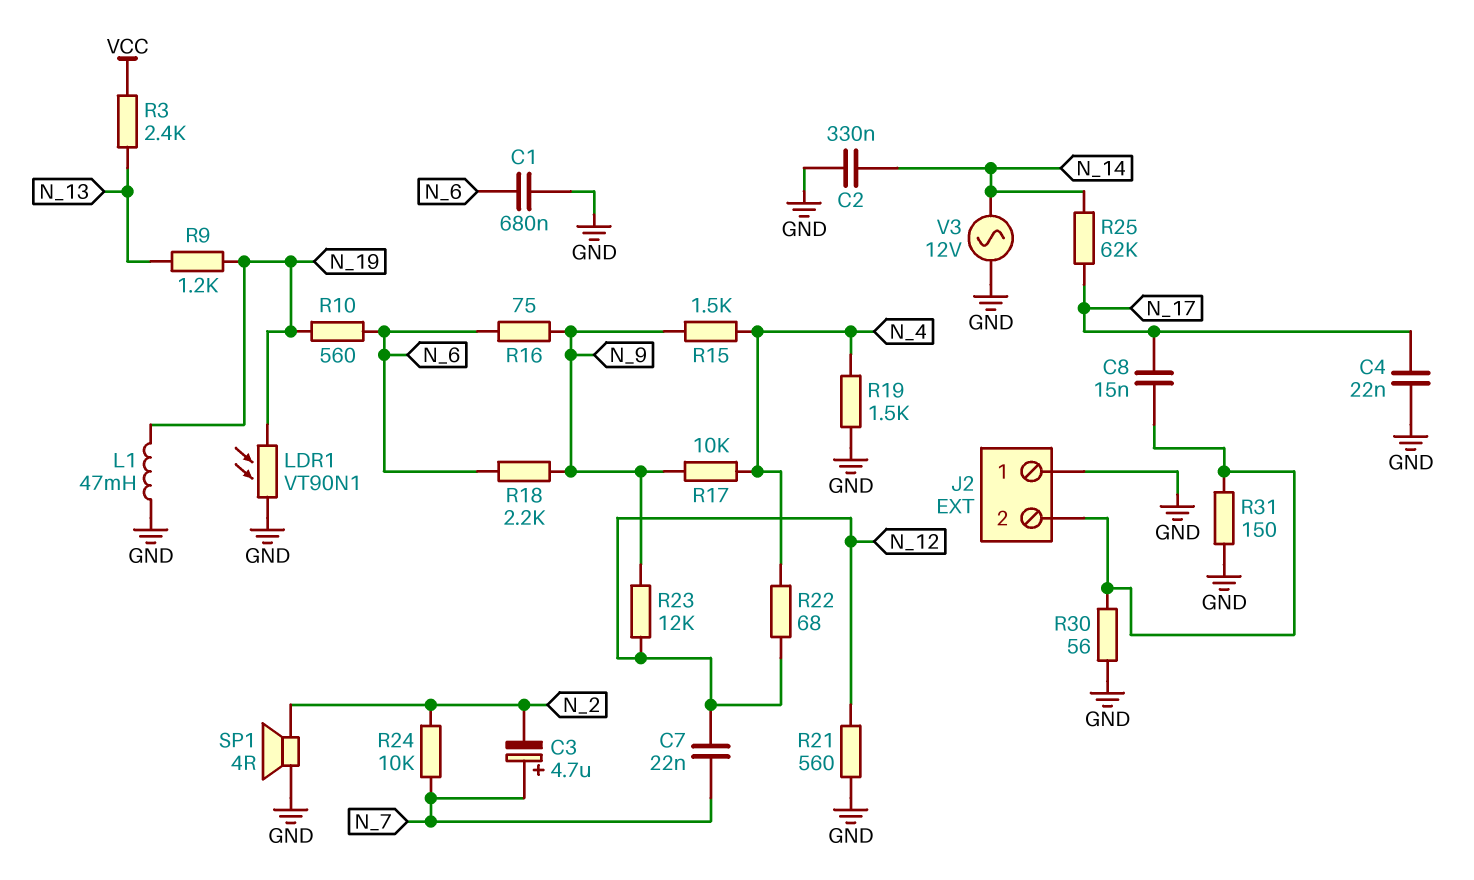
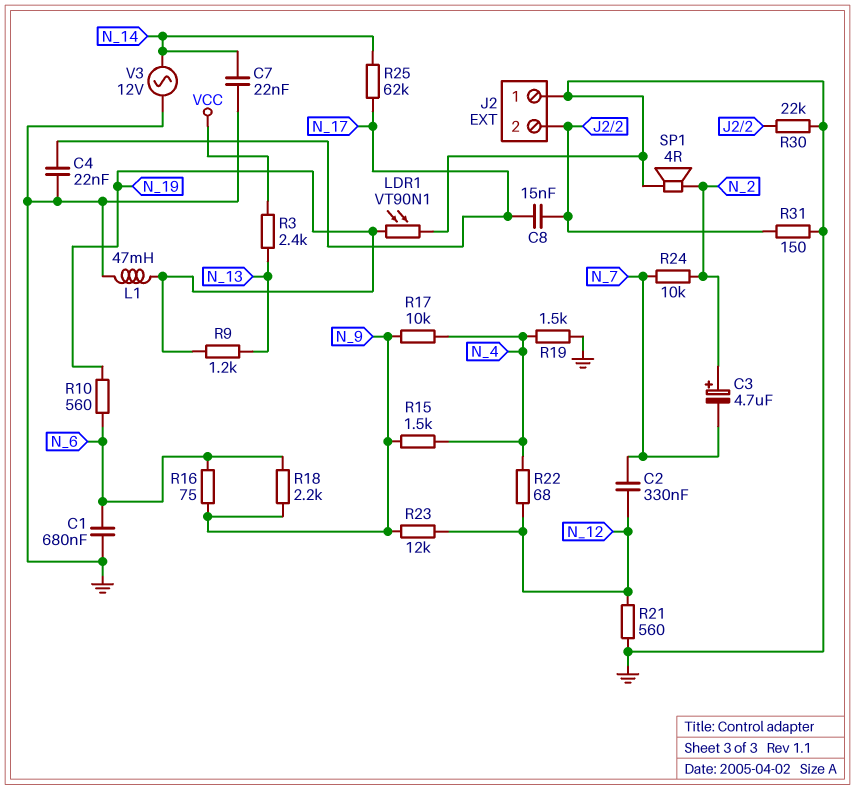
C2: 330nF (GND, N_14) -> 330nF (N_7, N_12)
C3: 4.7uF (plus N_7, minus N_2) -> 4.7uF (plus N_2, minus N_7)
C7: 22nF (N_7, N_12) -> 22nF (GND, N_14)
R30: 56 (GND, J2/2) -> 22k (GND, J2/2)

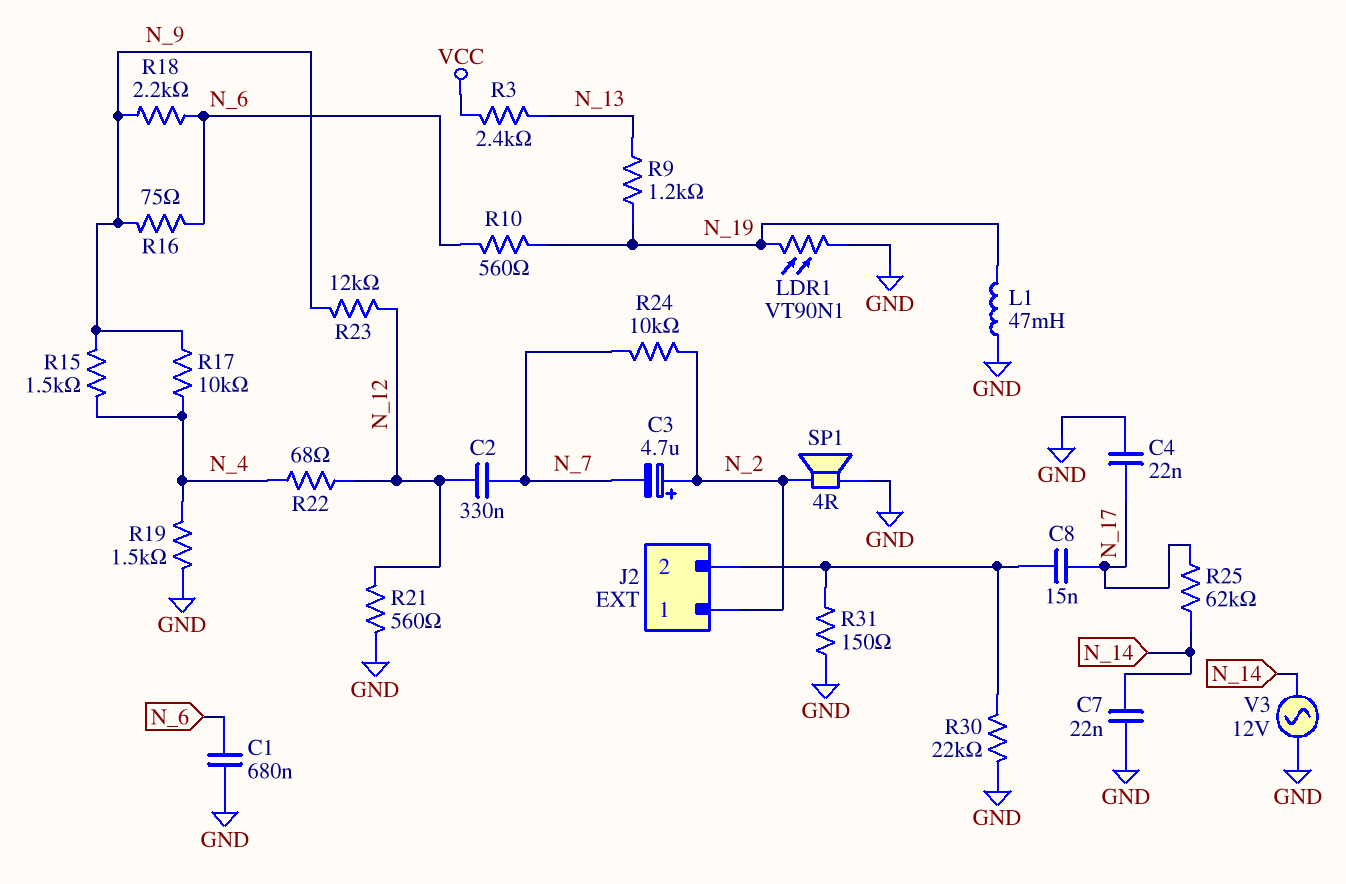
J2 pin 1: GND -> N_2

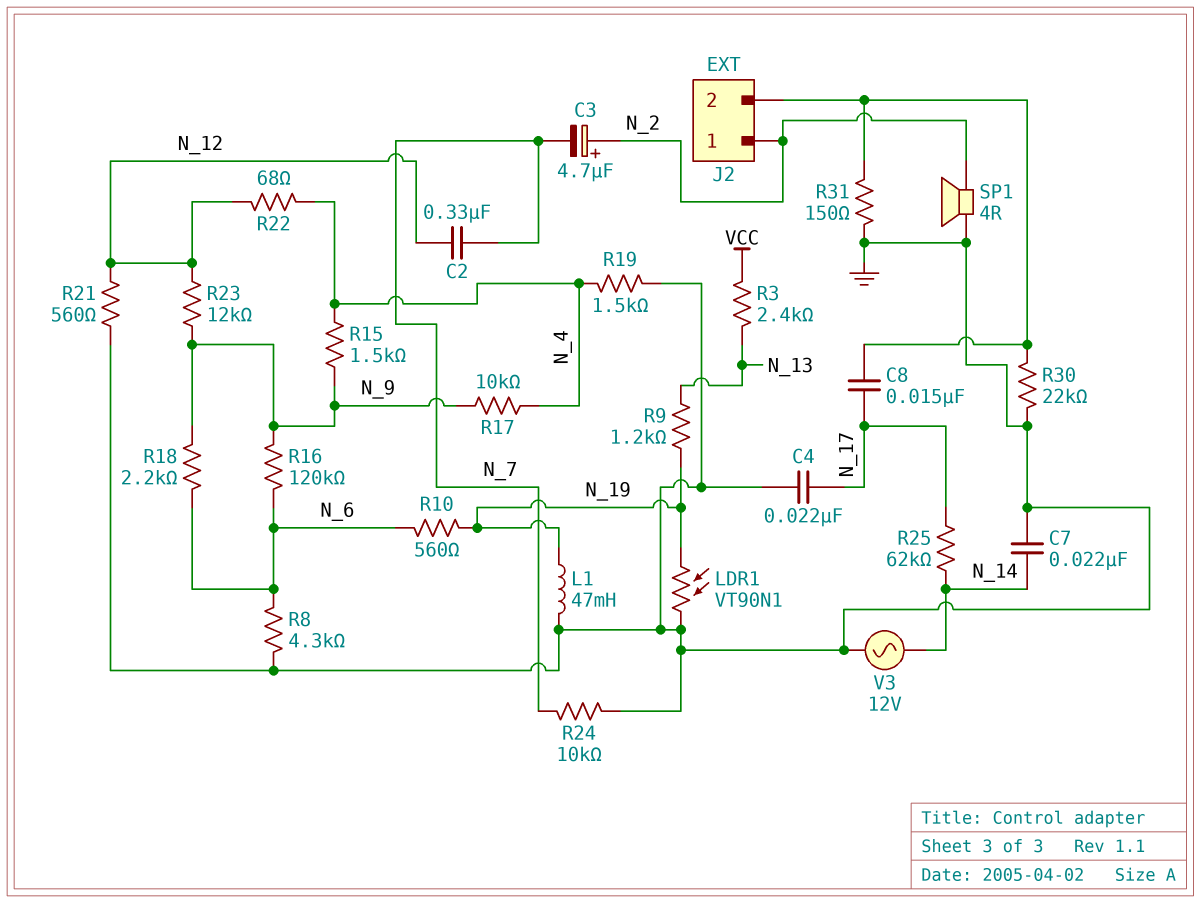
C1: 680nF (GND, N_6) -> none
R8: none -> 4.3k (GND, N_6)
R16: 75 (N_6, N_9) -> 120k (N_6, N_9)
R24: 10k (N_2, N_7) -> 10k (GND, N_7)

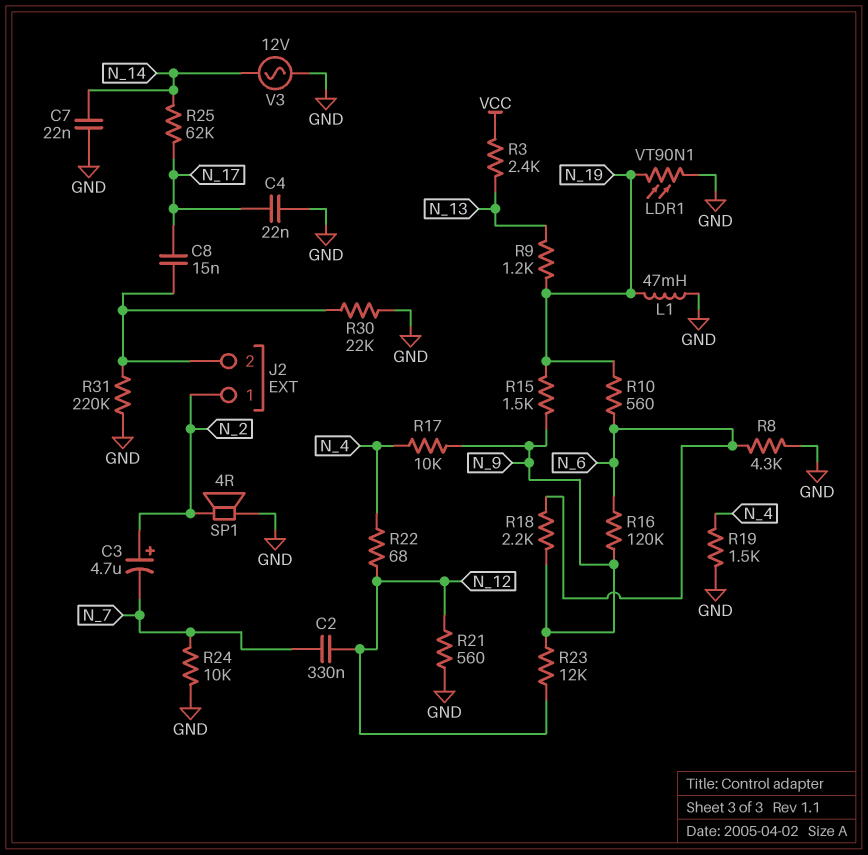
R15: 1.5k (N_4, N_9) -> 1.5k (N_9, N_19)
R31: 150 (GND, J2/2) -> 220k (GND, J2/2)

